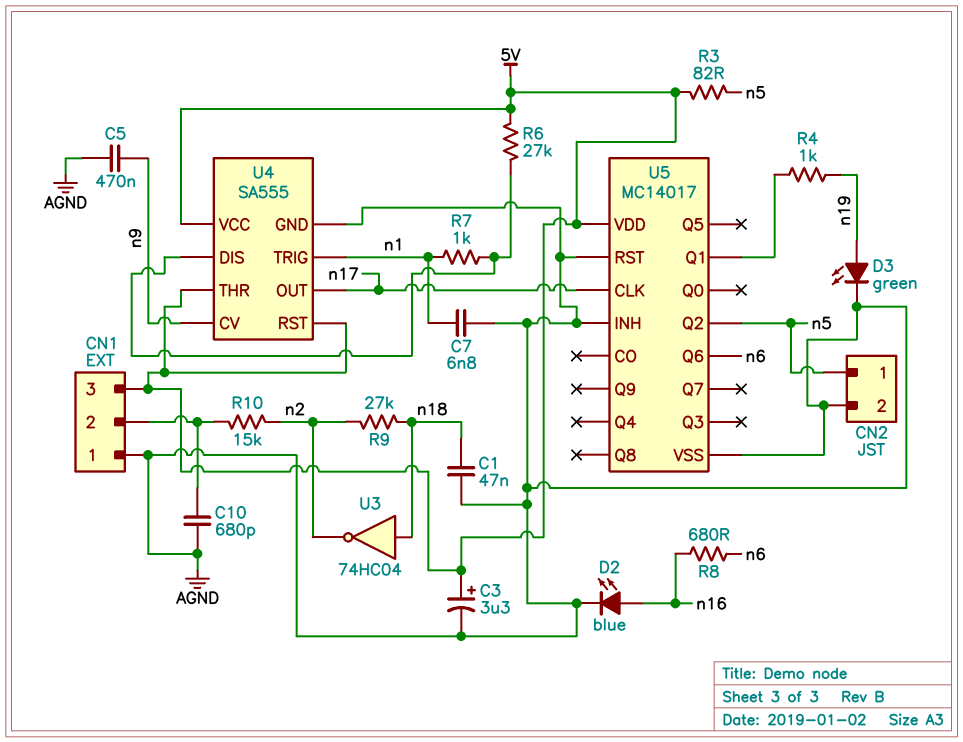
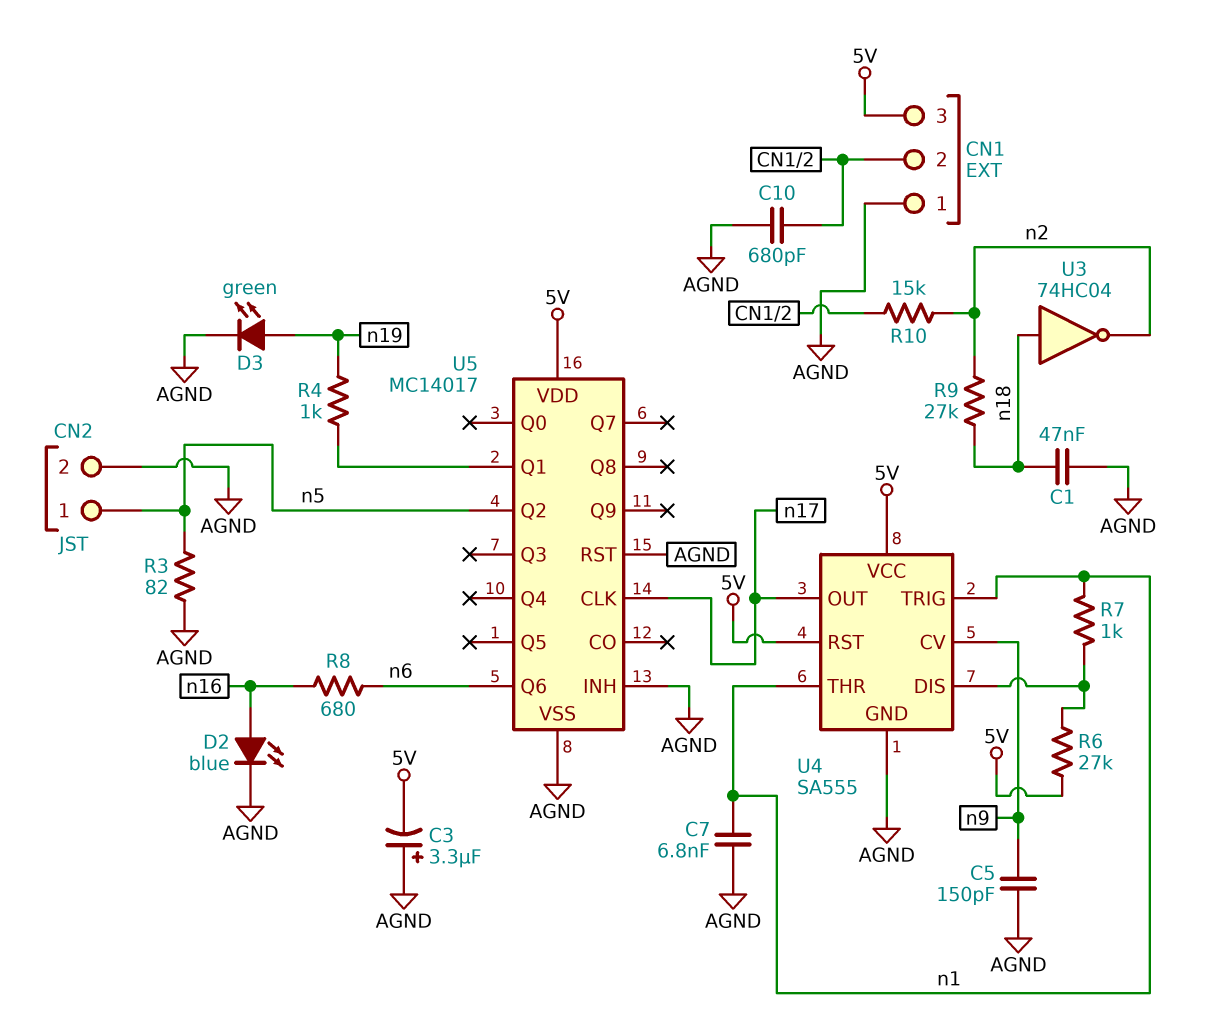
C3: 3.3uF (plus 5V, minus AGND) -> 3.3uF (plus AGND, minus 5V)
C5: 470nF (AGND, n9) -> 150pF (AGND, n9)
R3: 82 (5V, n5) -> 82 (AGND, n5)
U4 pin THR: 5V -> n1

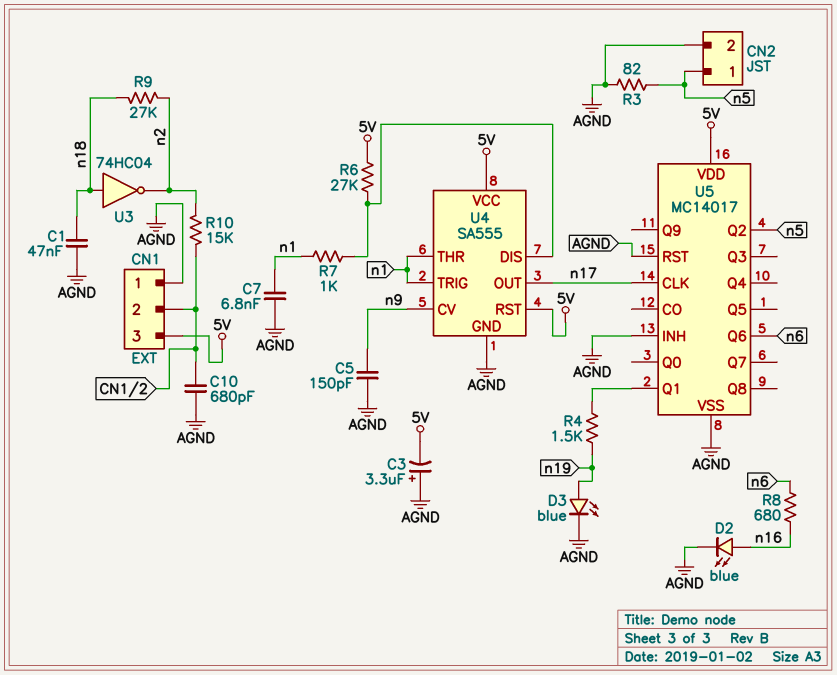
D3: LED green (A n19, K AGND) -> LED blue (A n19, K AGND)
R4: 1k (U5/Q1, n19) -> 1.5k (U5/Q1, n19)

